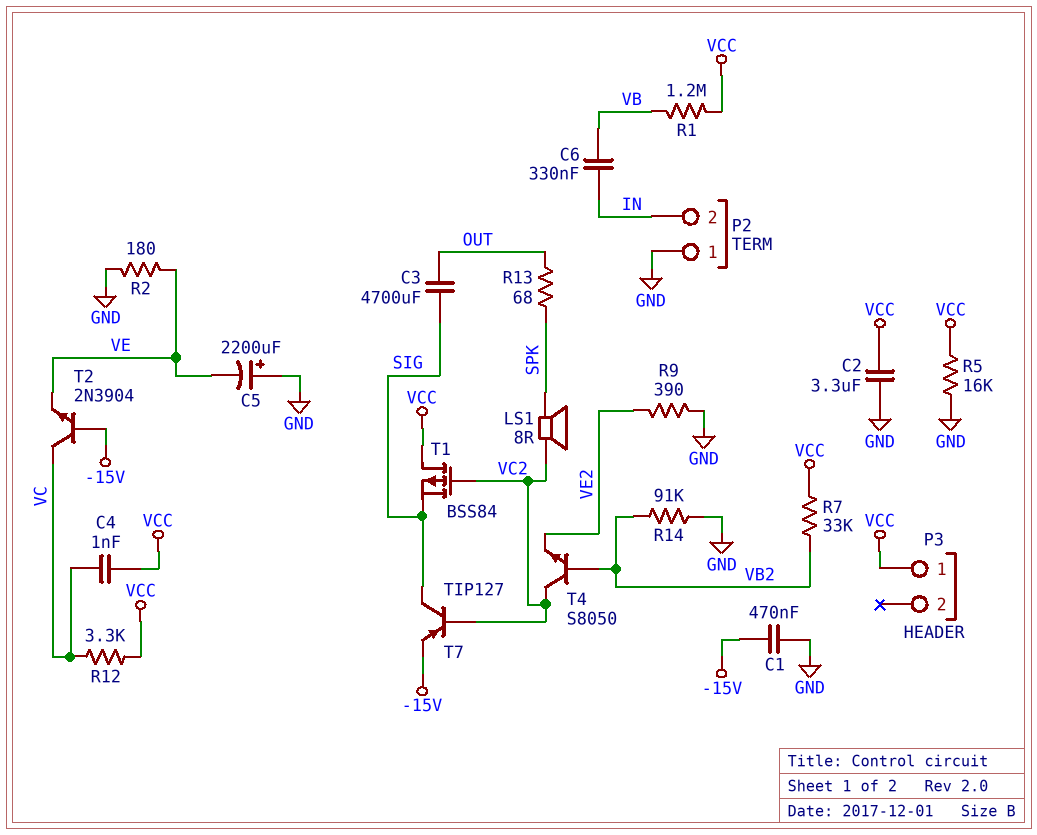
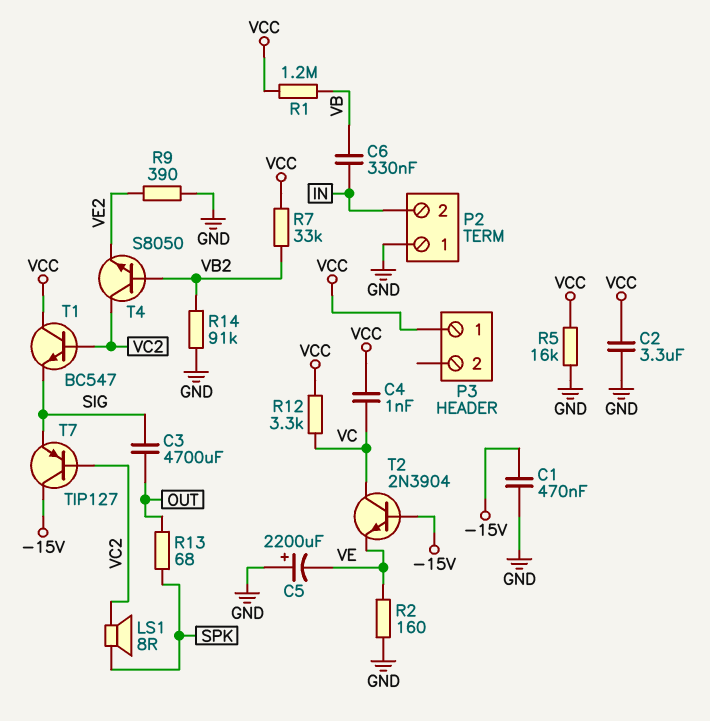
R2: 180 (GND, VE) -> 160 (GND, VE)
T1: PMOS BSS84 (G VC2, D VCC, S SIG) -> NPN BC547 (B VC2, C VCC, E SIG)
T7: PNP TIP127 (B VC2, C SIG, E -15V) -> PNP TIP127 (B VC2, C -15V, E SIG)

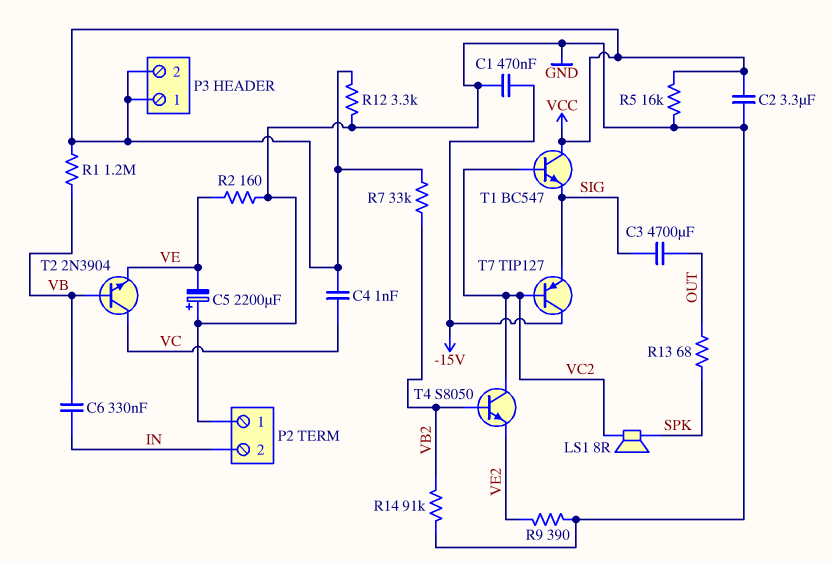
P3 pin 2: none -> VCC
R12: 3.3k (VC, VCC) -> 3.3k (GND, VCC)
T2: NPN 2N3904 (B -15V, C VC, E VE) -> NPN 2N3904 (B VB, C VC, E VE)

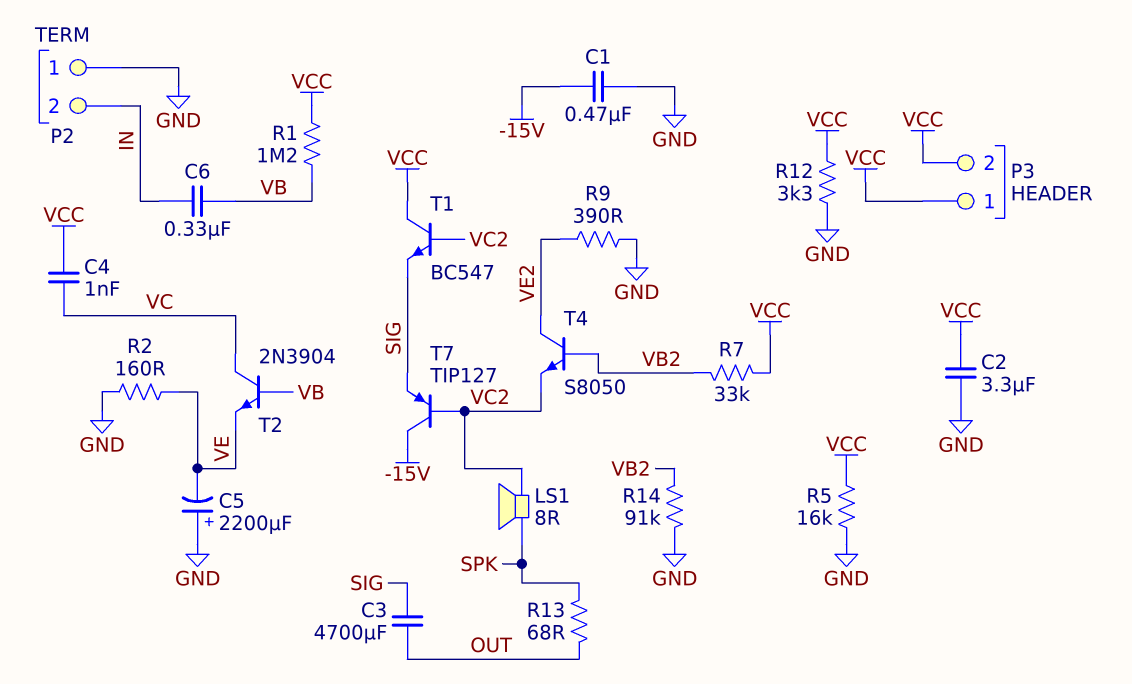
T4: NPN S8050 (B VB2, C VC2, E VE2) -> NPN S8050 (B VB2, C VE2, E VC2)

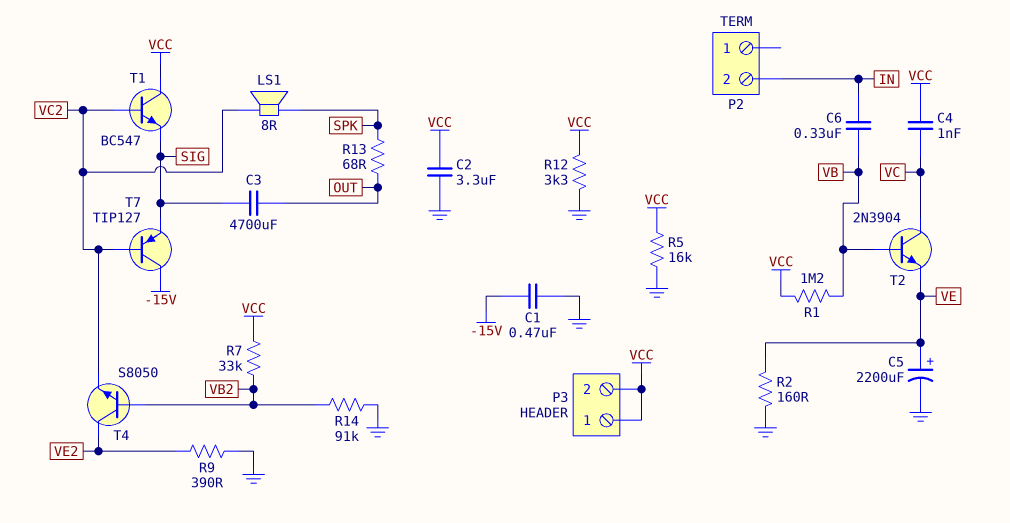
C5: 2200uF (plus GND, minus VE) -> 2200uF (plus VE, minus GND)
P2 pin 1: GND -> none

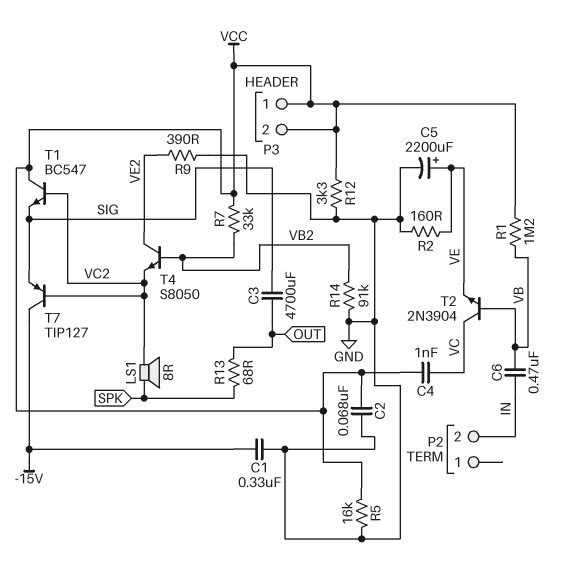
C1: 470nF (-15V, GND) -> 330nF (-15V, GND)
C2: 3.3uF (GND, VCC) -> 68nF (GND, VCC)
C6: 330nF (IN, VB) -> 470nF (IN, VB)

